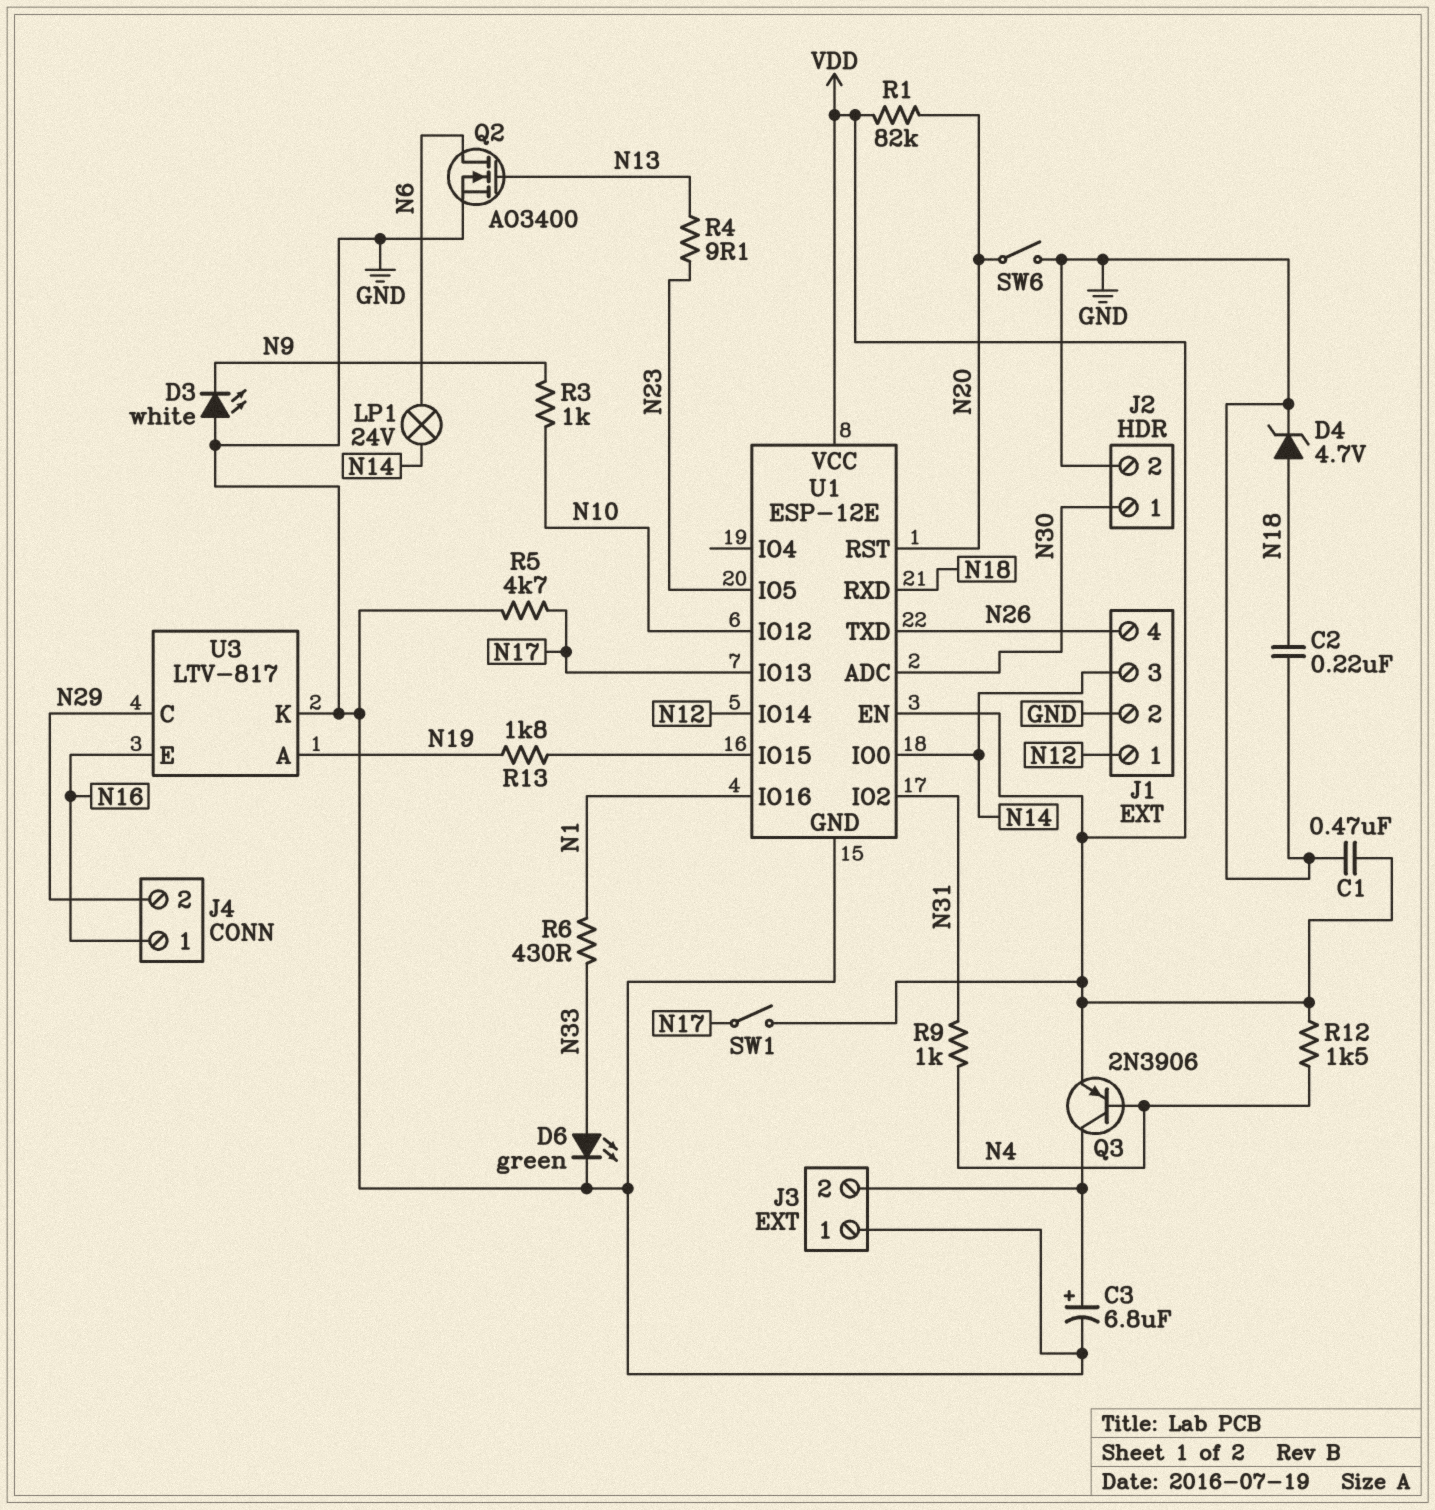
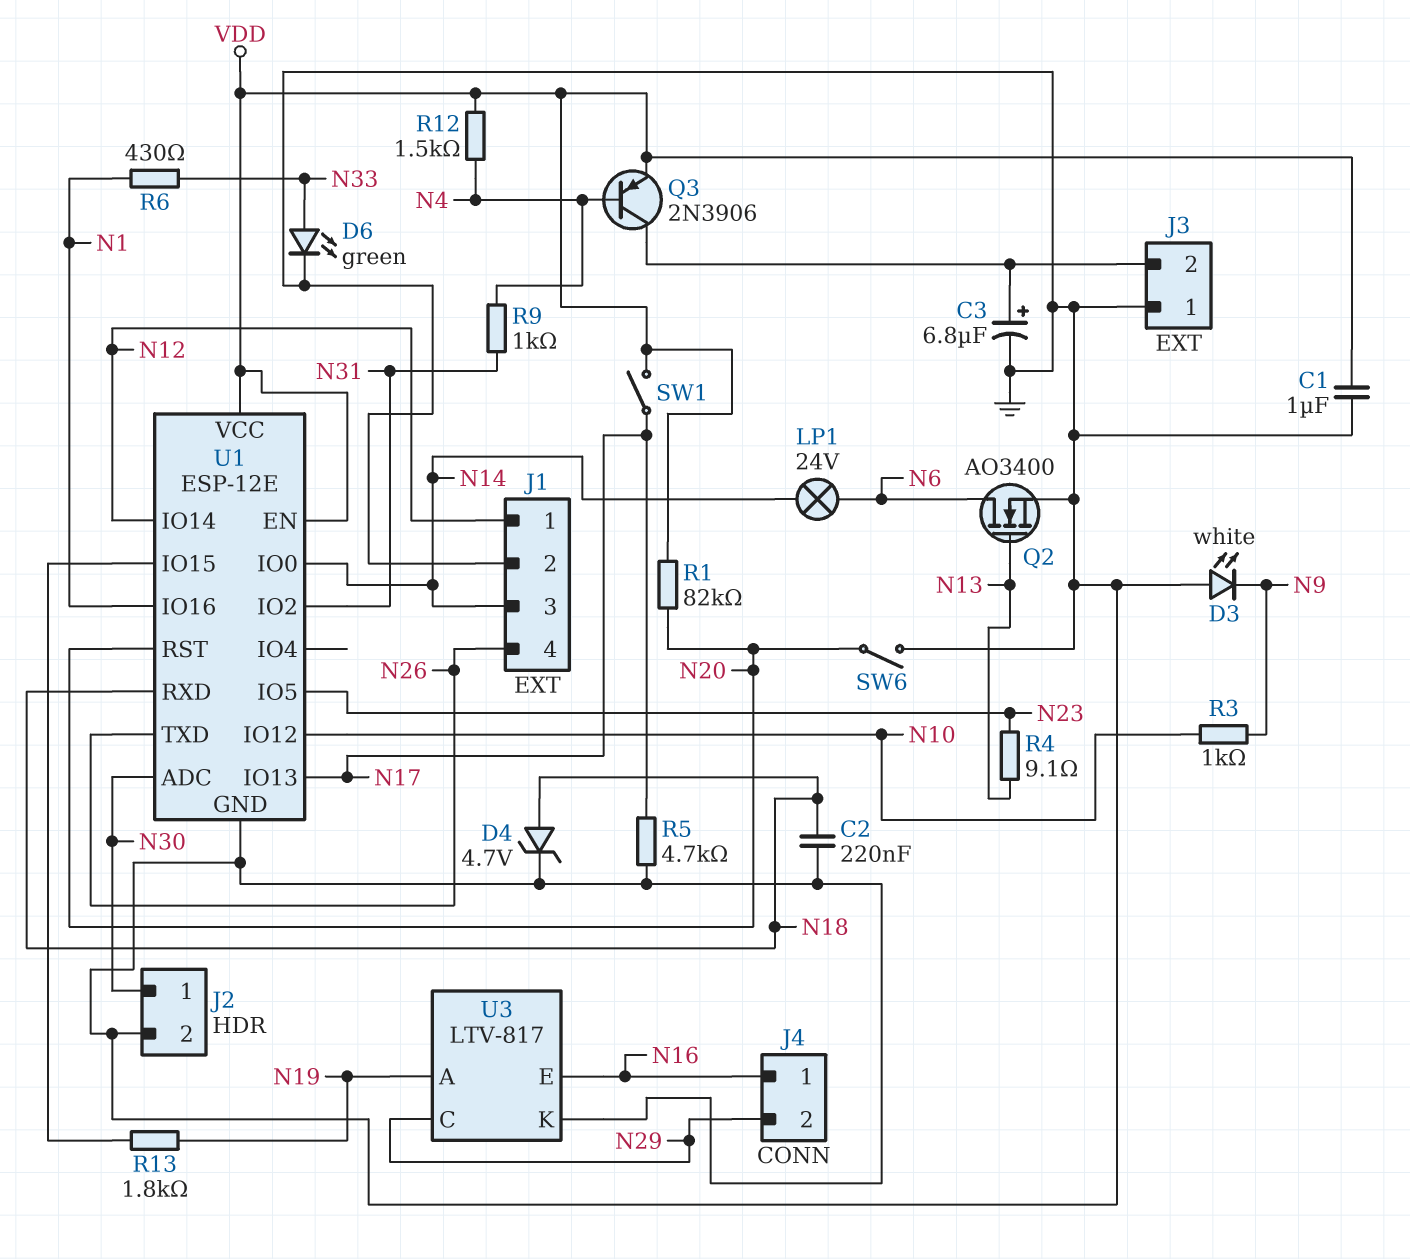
C1: 470nF (GND, VDD) -> 1uF (GND, VDD)

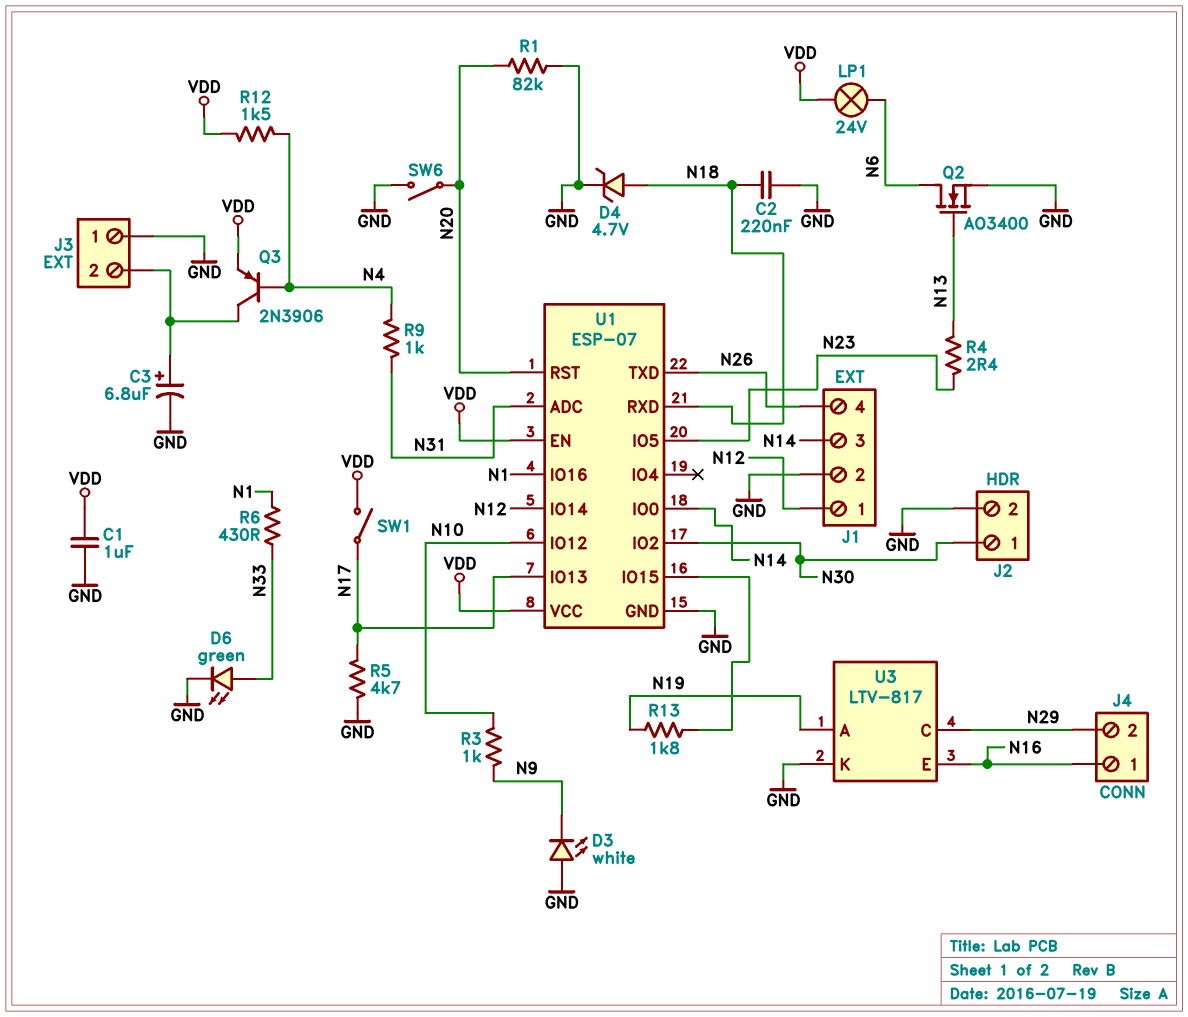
LP1: lamp 24V (N6, N14) -> lamp 24V (N6, VDD)
R1: 82k (N20, VDD) -> 82k (GND, N20)
R4: 9.1 (N13, N23) -> 2.4 (N13, N23)
U1: ESP-12E -> ESP-07
U1 pin ADC: N30 -> N31
U1 pin IO2: N31 -> N30

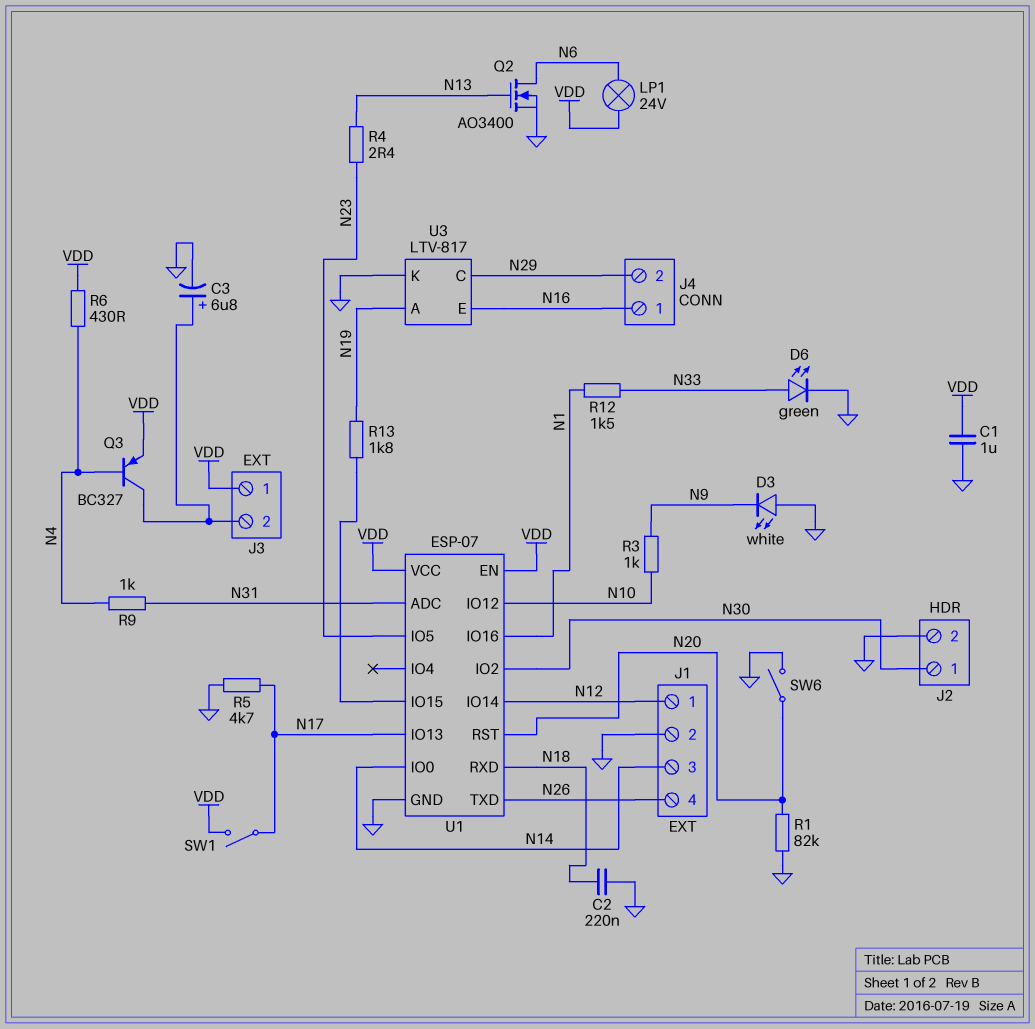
D4: zener 4.7V (A N18, K GND) -> none
J3 pin 1: GND -> VDD
Q3: PNP 2N3906 (B N4, C J3/2, E VDD) -> PNP BC327 (B N4, C J3/2, E VDD)
R6: 430 (N1, N33) -> 430 (N4, VDD)
R12: 1.5k (N4, VDD) -> 1.5k (N1, N33)

